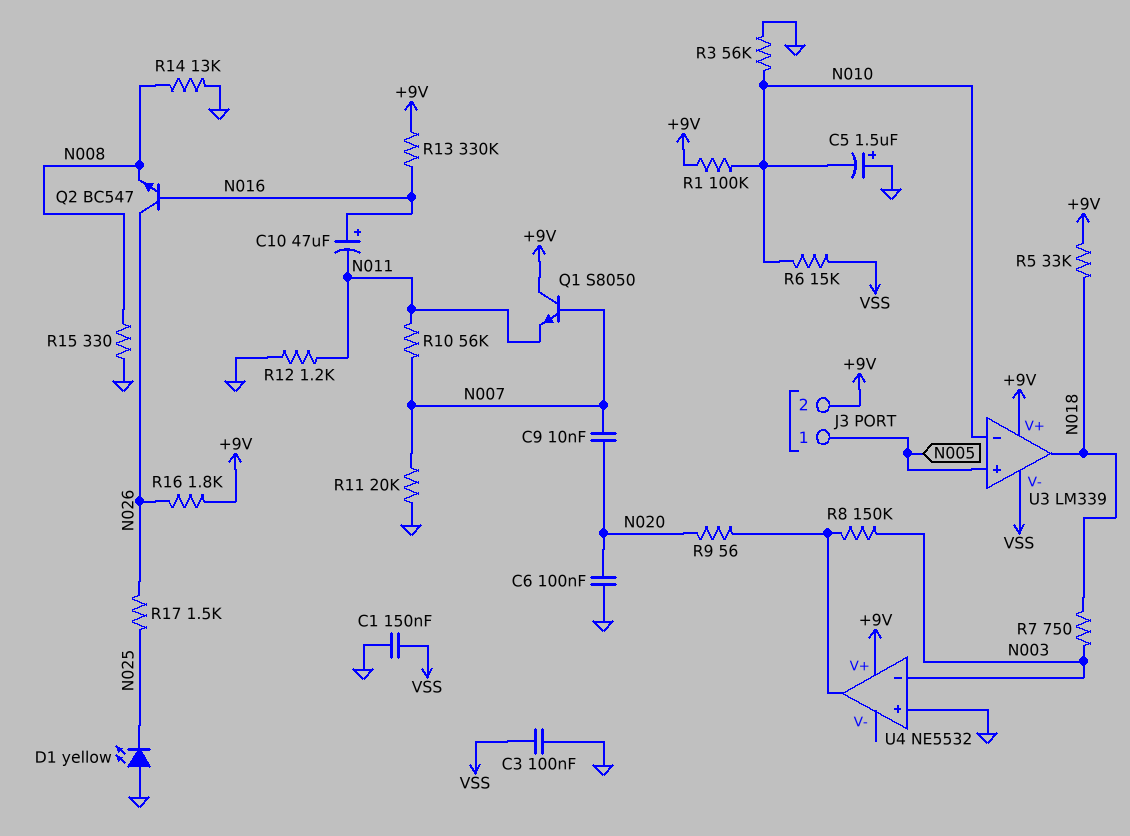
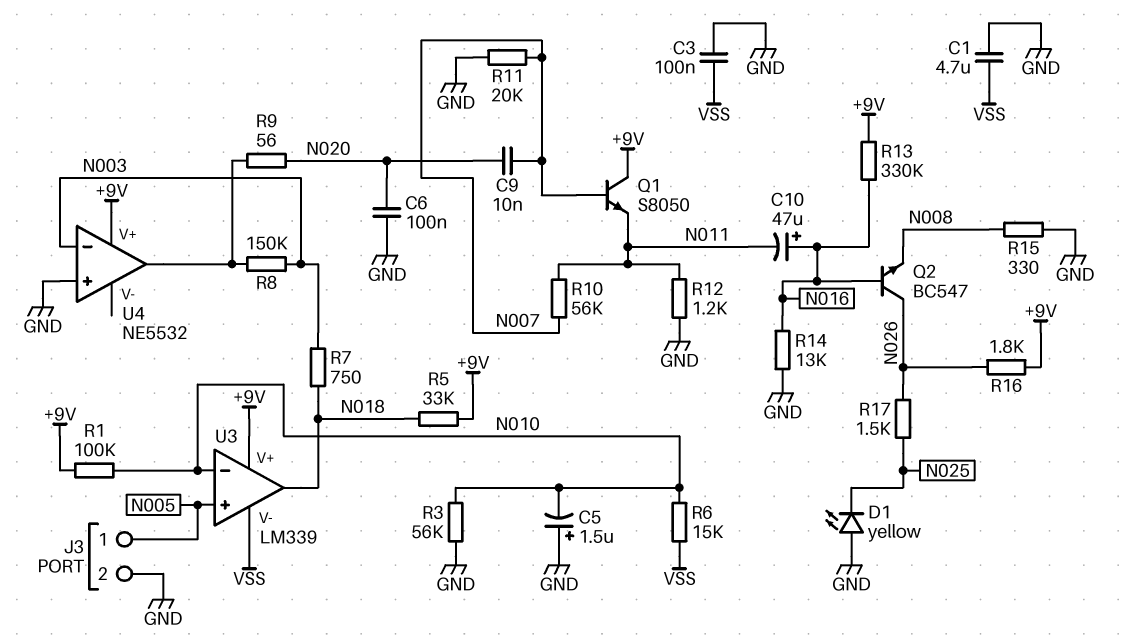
C1: 150nF (GND, VSS) -> 4.7uF (GND, VSS)
J3 pin 2: +9V -> GND
R14: 13k (GND, N008) -> 13k (GND, N016)

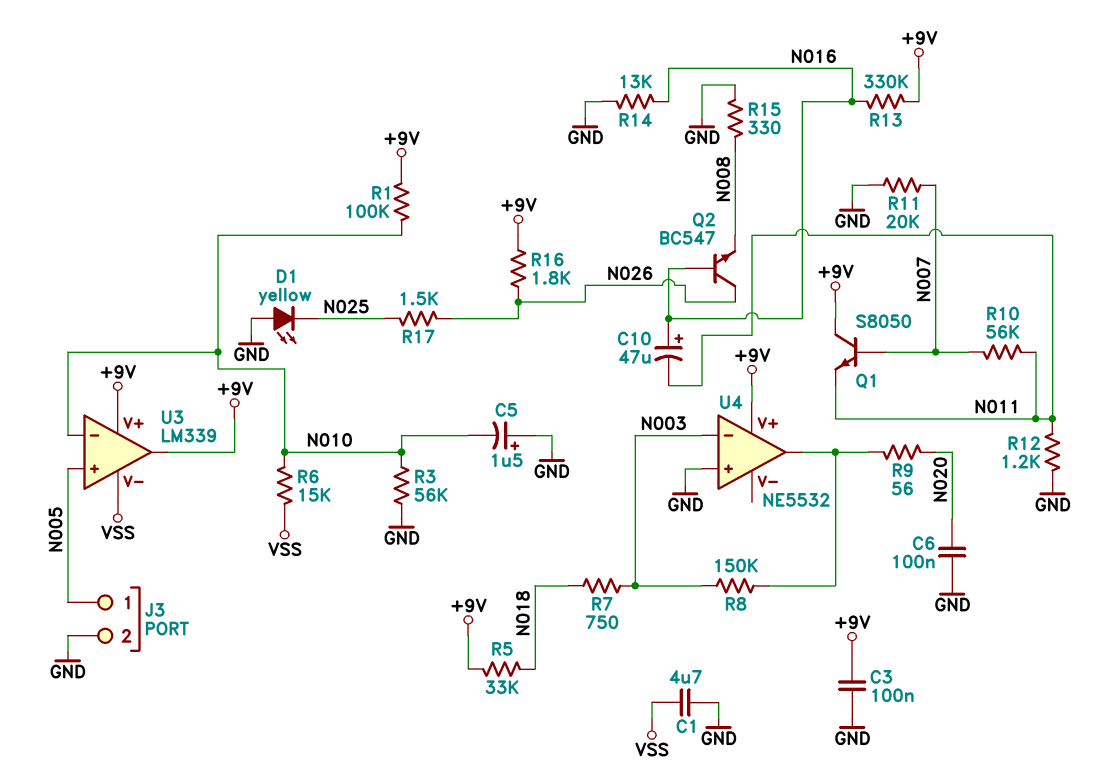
C3: 100nF (GND, VSS) -> 100nF (+9V, GND)
C9: 10nF (N007, N020) -> none
U3 pin out: N018 -> +9V

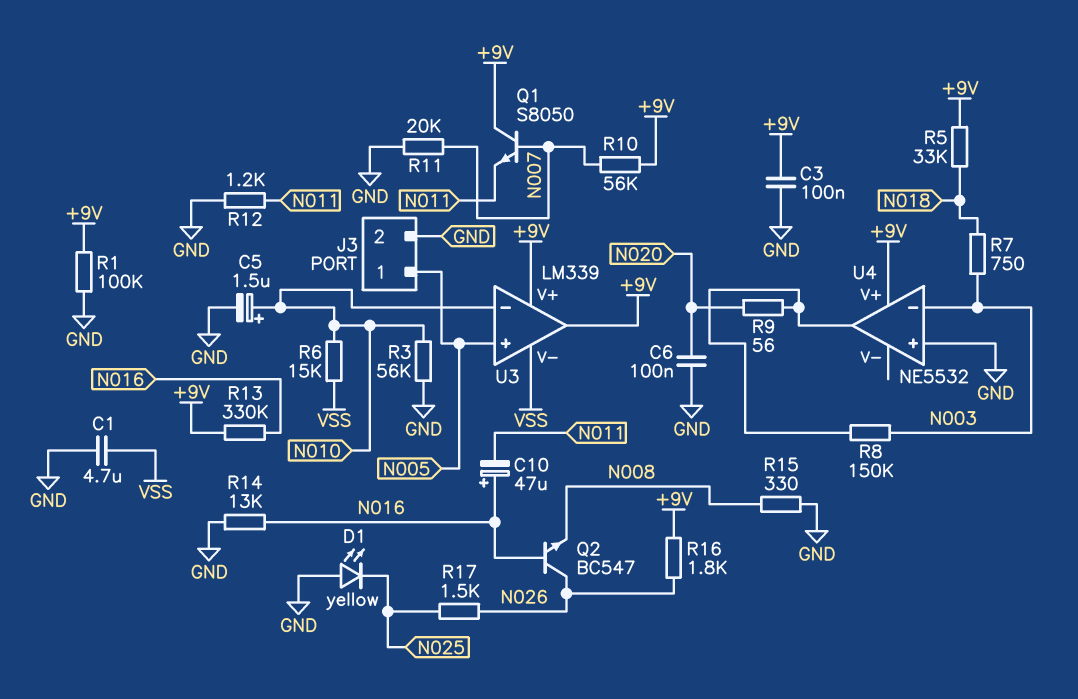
C5: 1.5uF (plus GND, minus N010) -> 1.5uF (plus N010, minus GND)
R1: 100k (+9V, N010) -> 100k (+9V, GND)
R10: 56k (N007, N011) -> 56k (+9V, N007)

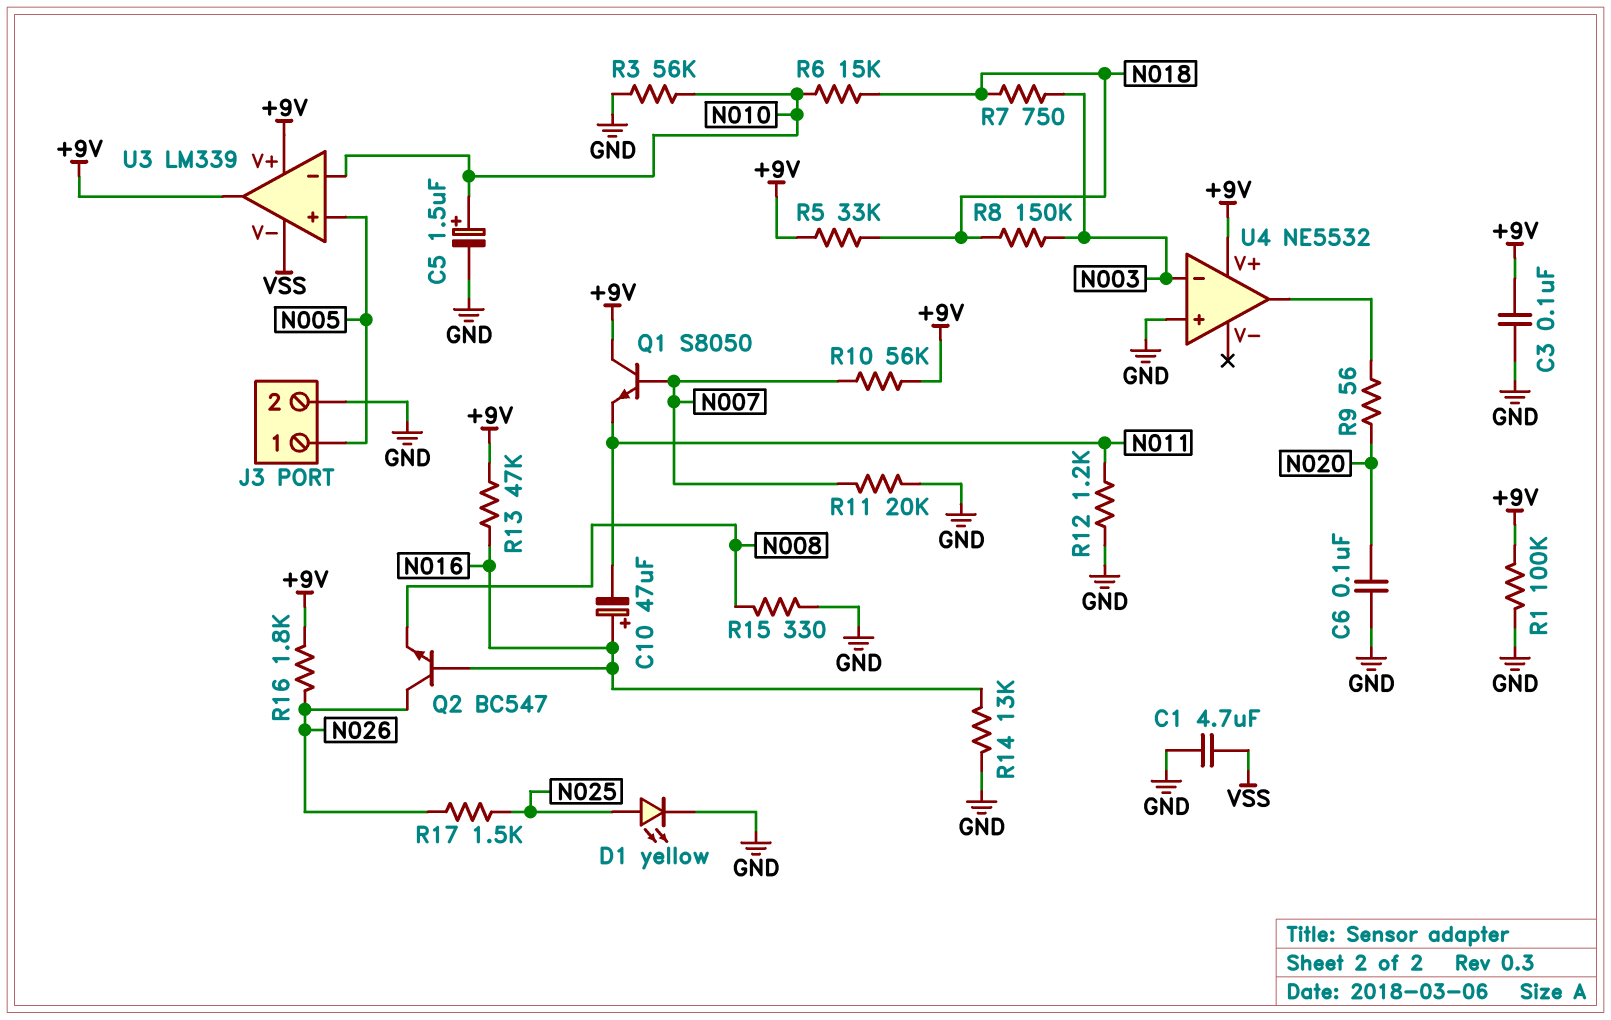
D1: LED yellow (A GND, K N025) -> LED yellow (A N025, K GND)
R6: 15k (N010, VSS) -> 15k (N010, N018)
R8: 150k (N003, U4/out) -> 150k (N003, N018)
R13: 330k (+9V, N016) -> 47k (+9V, N016)

